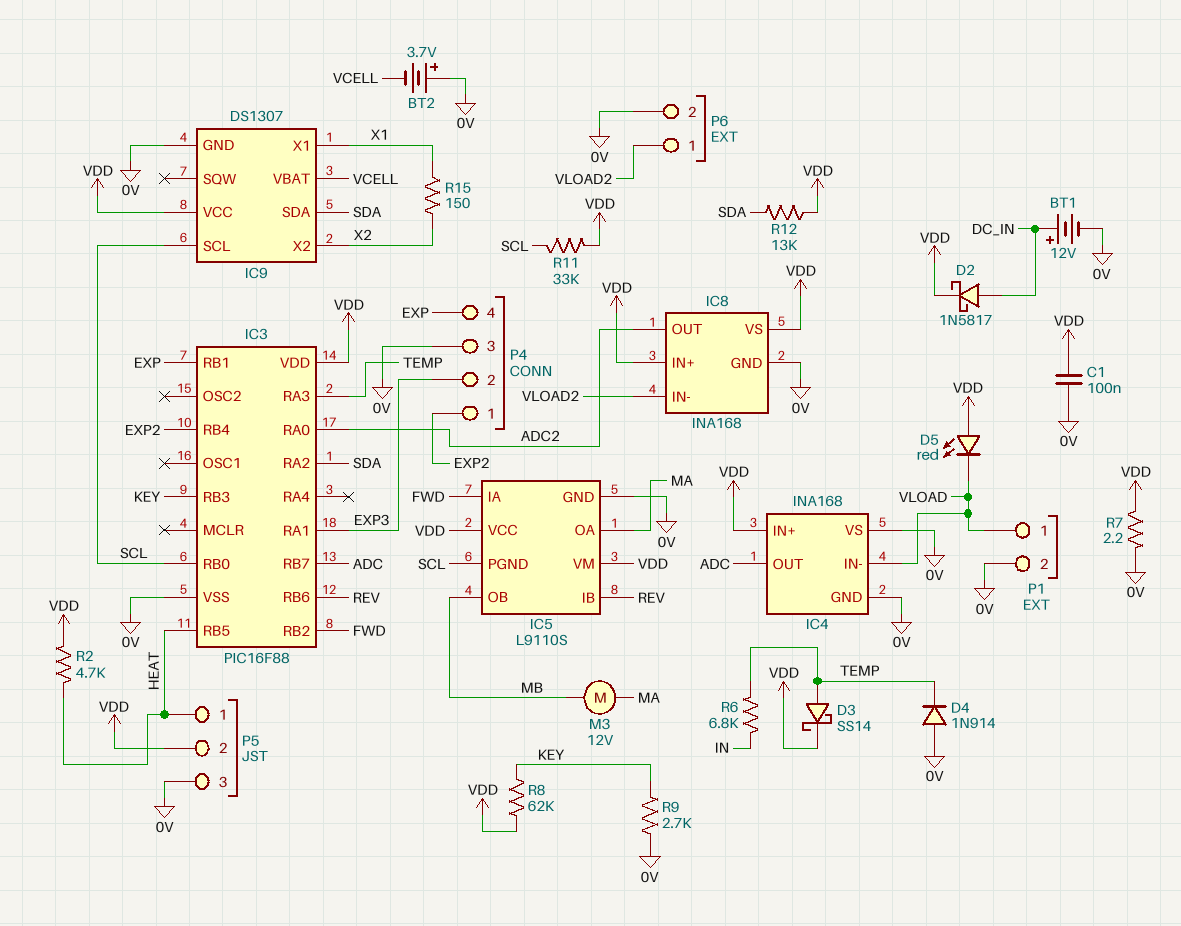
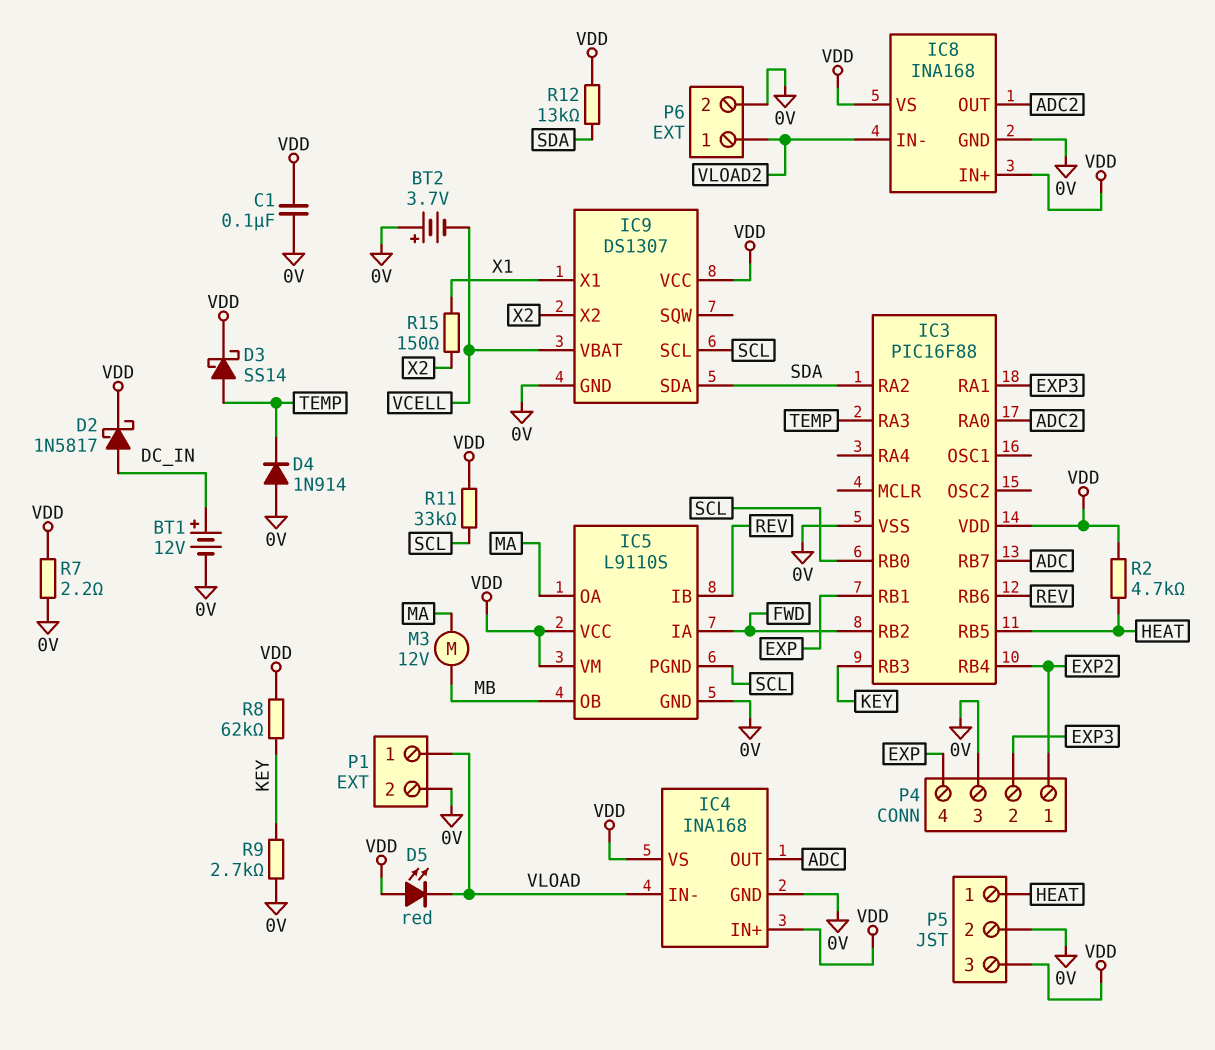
IC4 pin VS: 0V -> VDD
P5 pin 2: VDD -> 0V
P5 pin 3: 0V -> VDD
R6: 6.8k (IN, TEMP) -> none

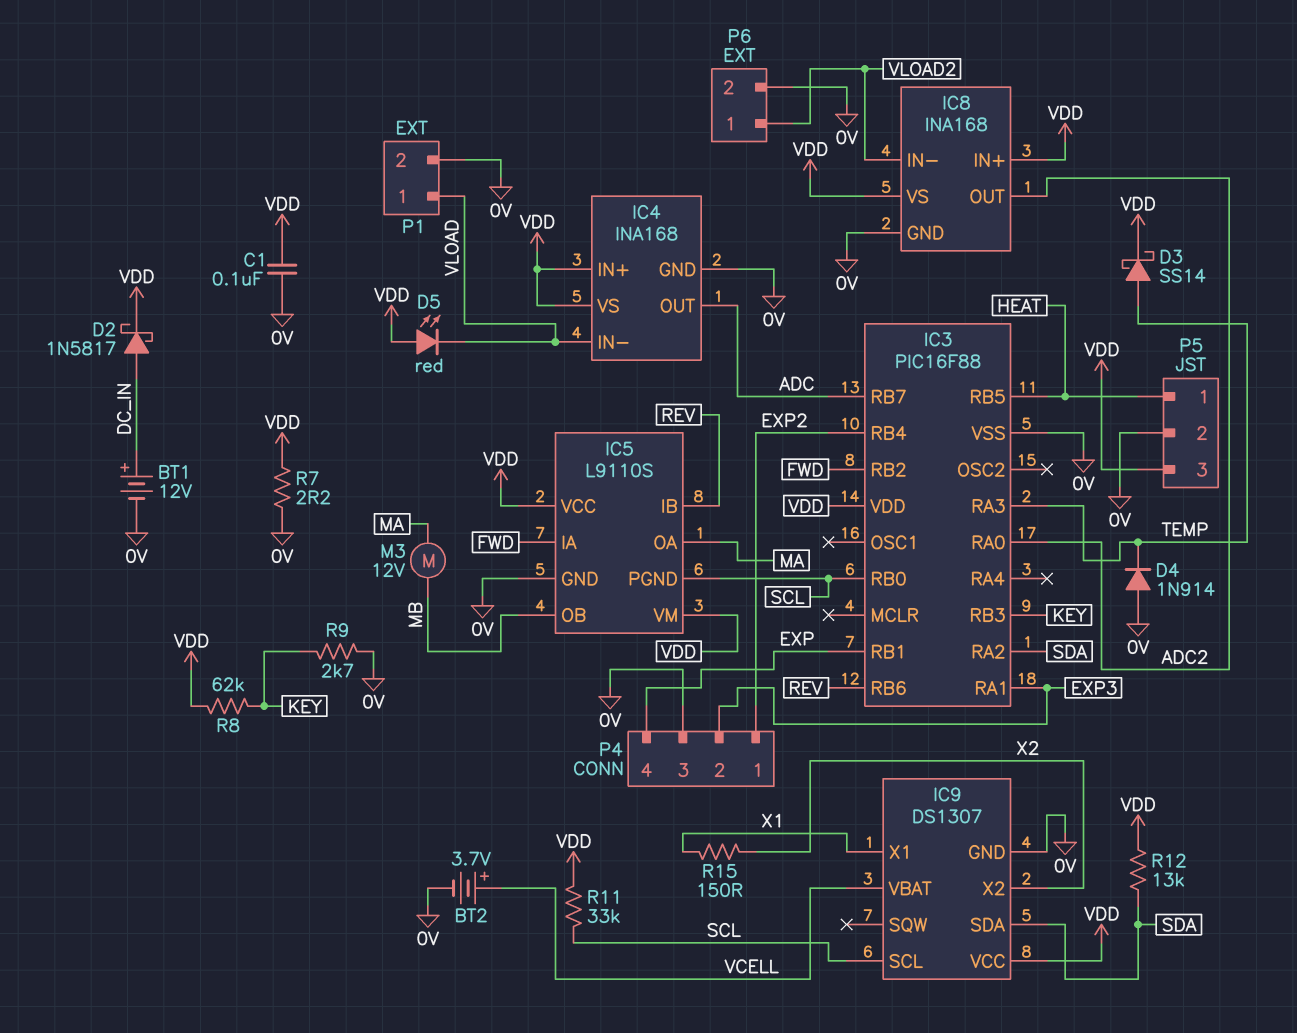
BT2: 3.7V (plus 0V, minus VCELL) -> 3.7V (plus VCELL, minus 0V)
R2: 4.7k (HEAT, VDD) -> none

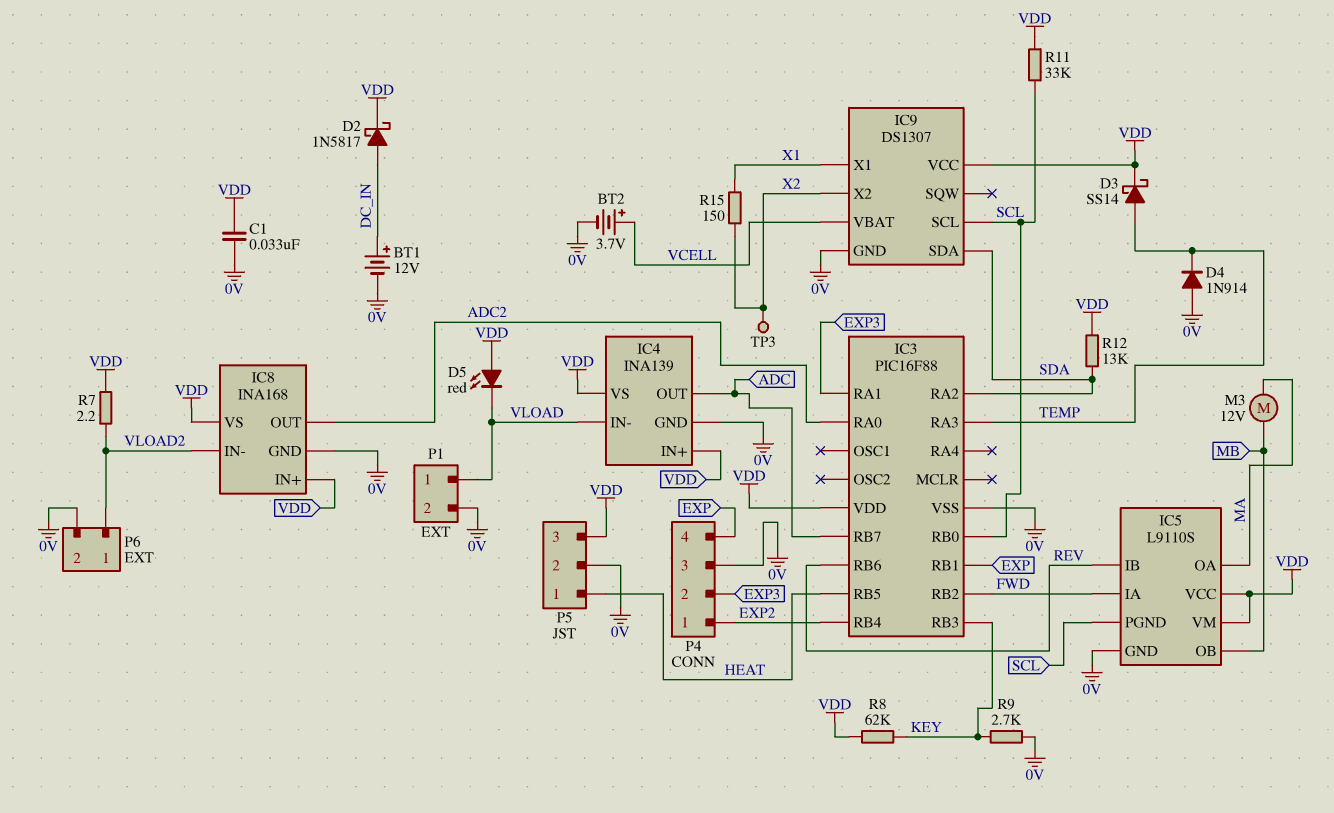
C1: 100nF (0V, VDD) -> 33nF (0V, VDD)
IC4: INA168 -> INA139
R7: 2.2 (0V, VDD) -> 2.2 (VDD, VLOAD2)
TP3: none -> test point (X2)

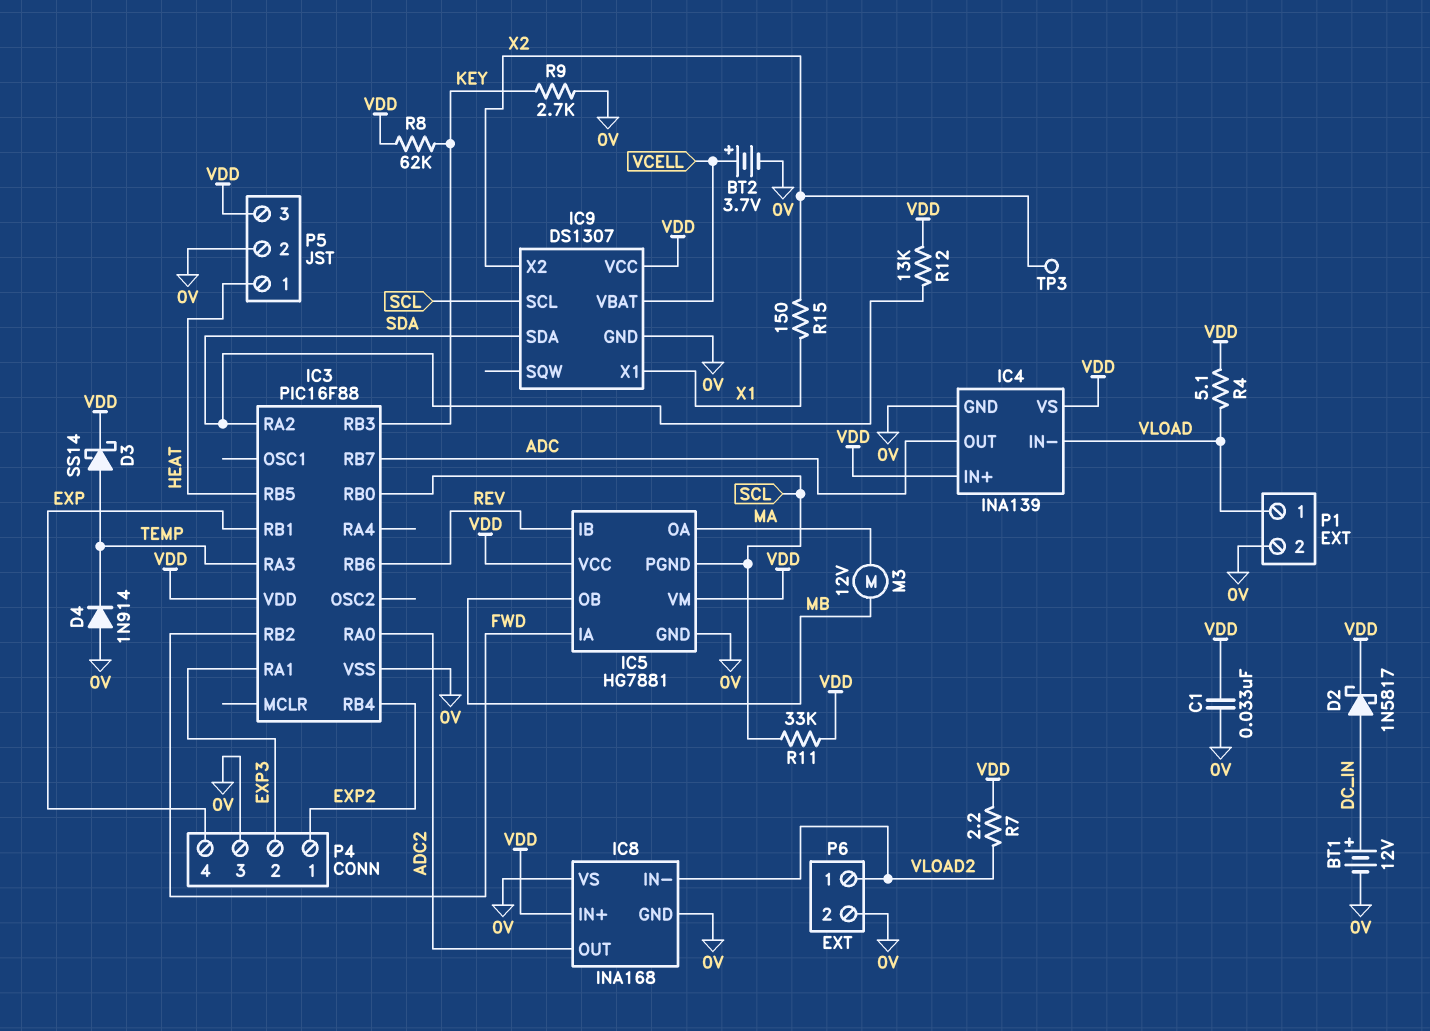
D5: LED red (A VDD, K VLOAD) -> none
IC5: L9110S -> HG7881
IC8 pin VS: VDD -> 0V
R4: none -> 5.1 (VDD, VLOAD)

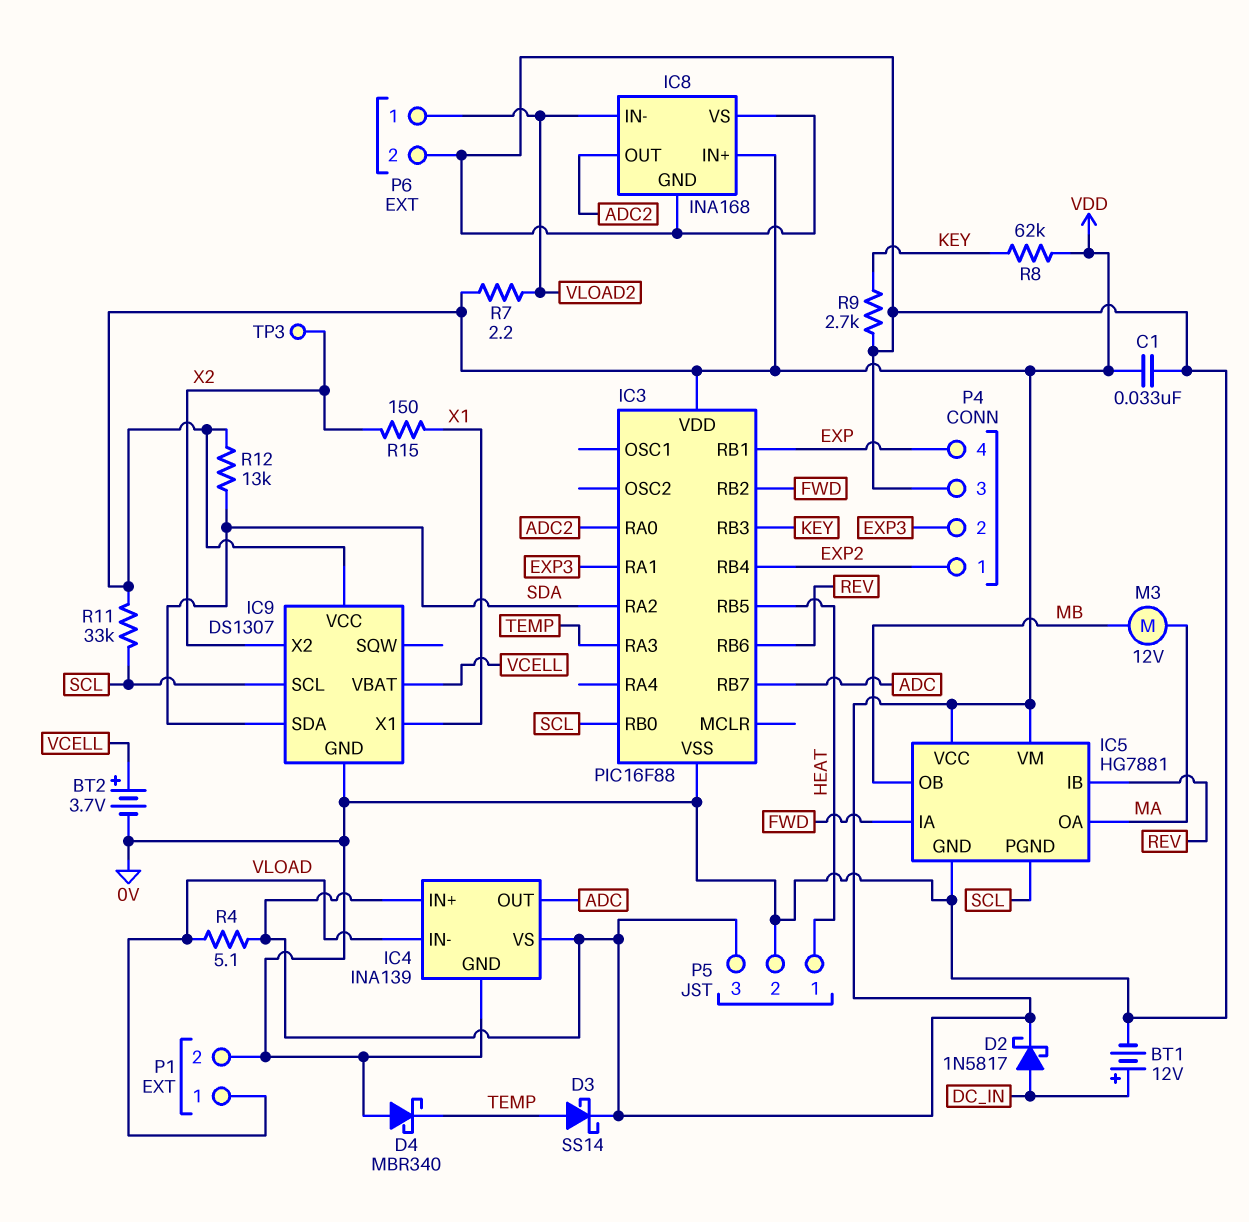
D4: diode 1N914 (A 0V, K TEMP) -> schottky MBR340 (A 0V, K TEMP)

